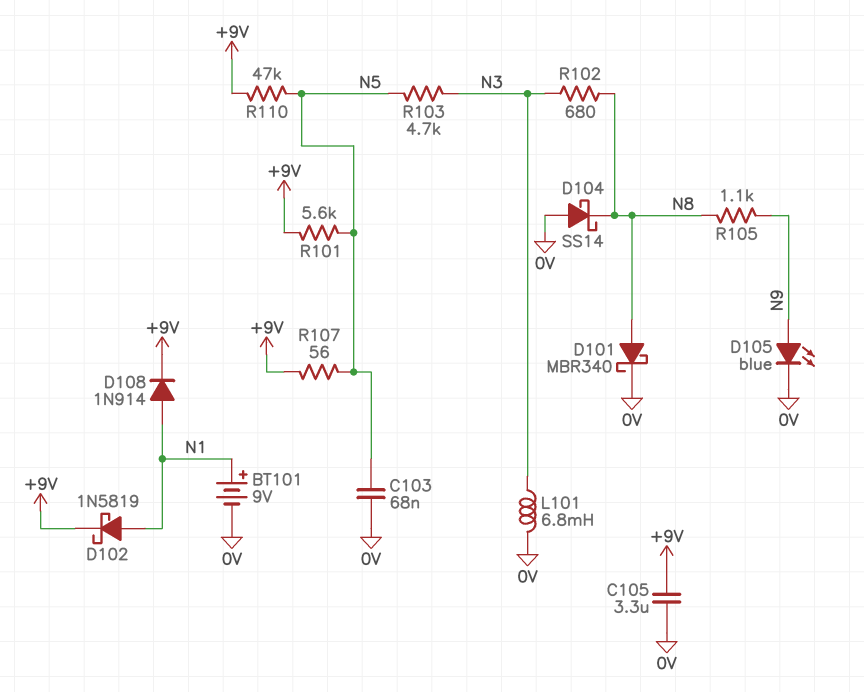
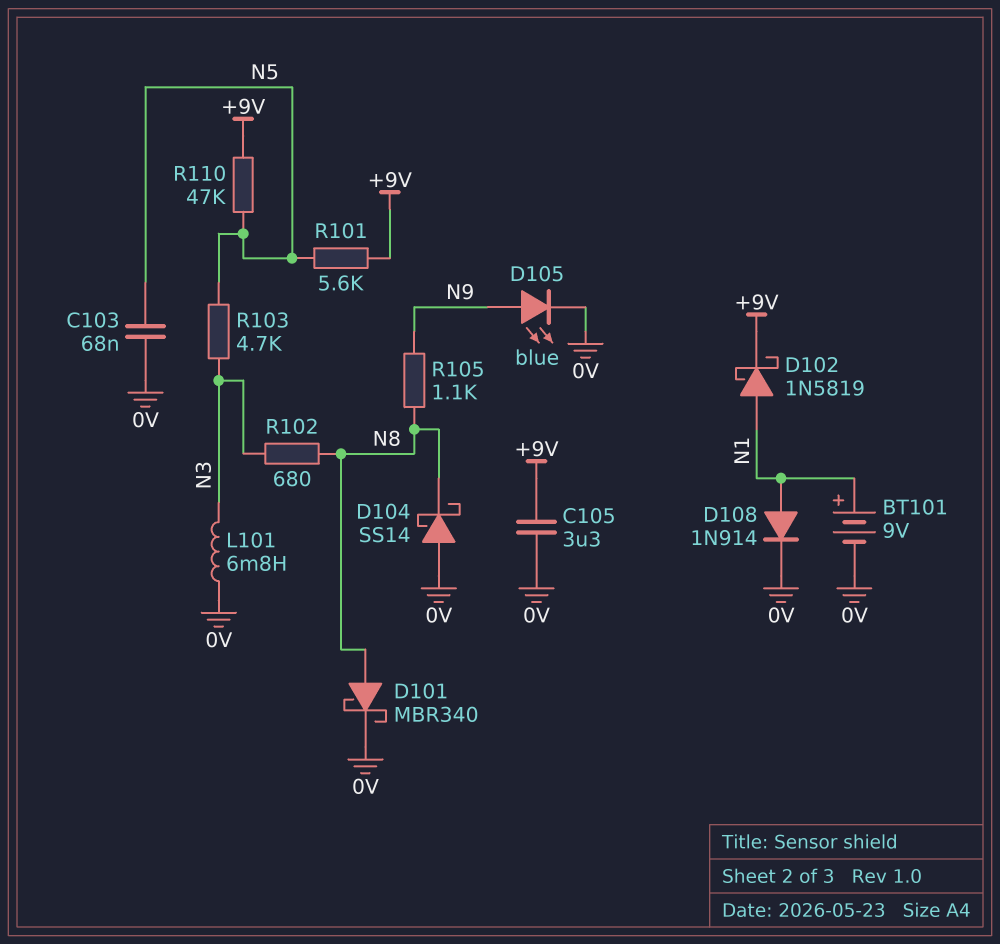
D108: diode 1N914 (A N1, K +9V) -> diode 1N914 (A N1, K 0V)
R107: 56 (+9V, N5) -> none

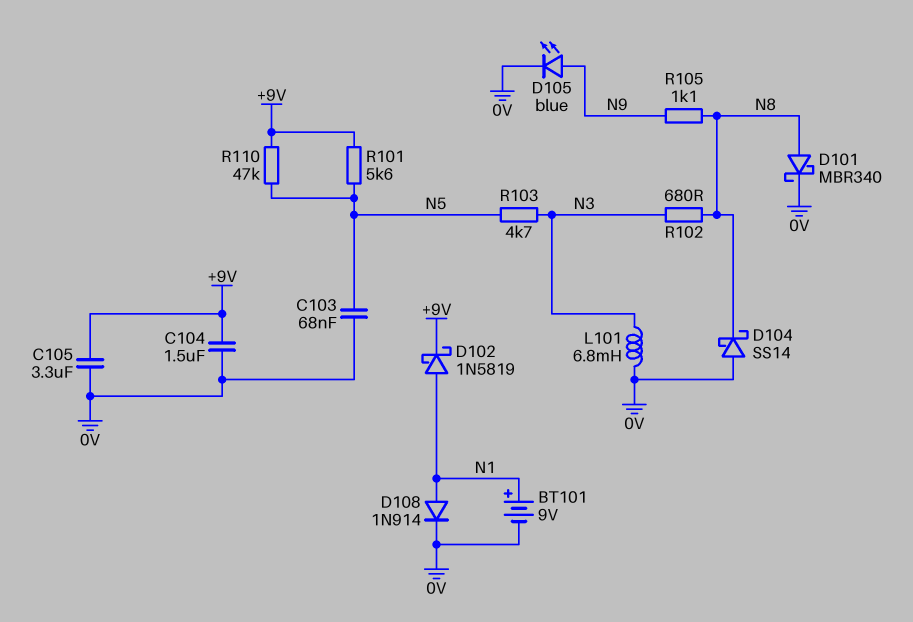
C104: none -> 1.5uF (+9V, 0V)

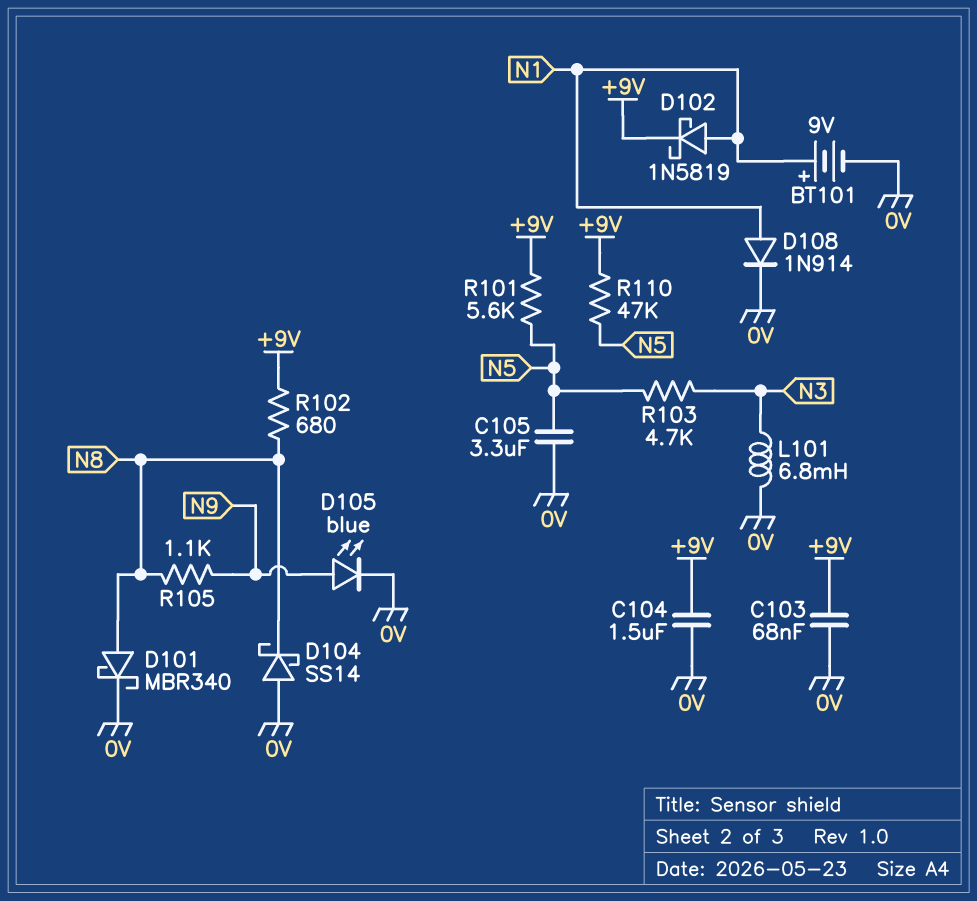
C103: 68nF (0V, N5) -> 68nF (+9V, 0V)
C105: 3.3uF (+9V, 0V) -> 3.3uF (0V, N5)
R102: 680 (N3, N8) -> 680 (+9V, N8)

